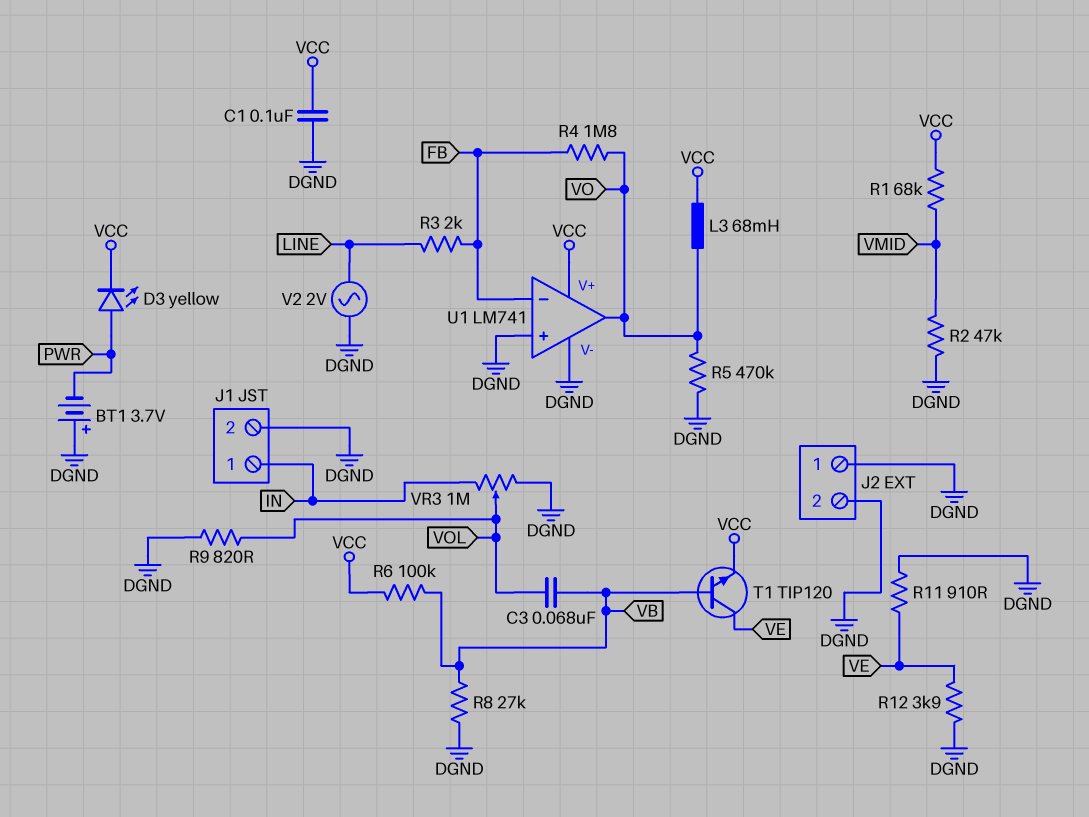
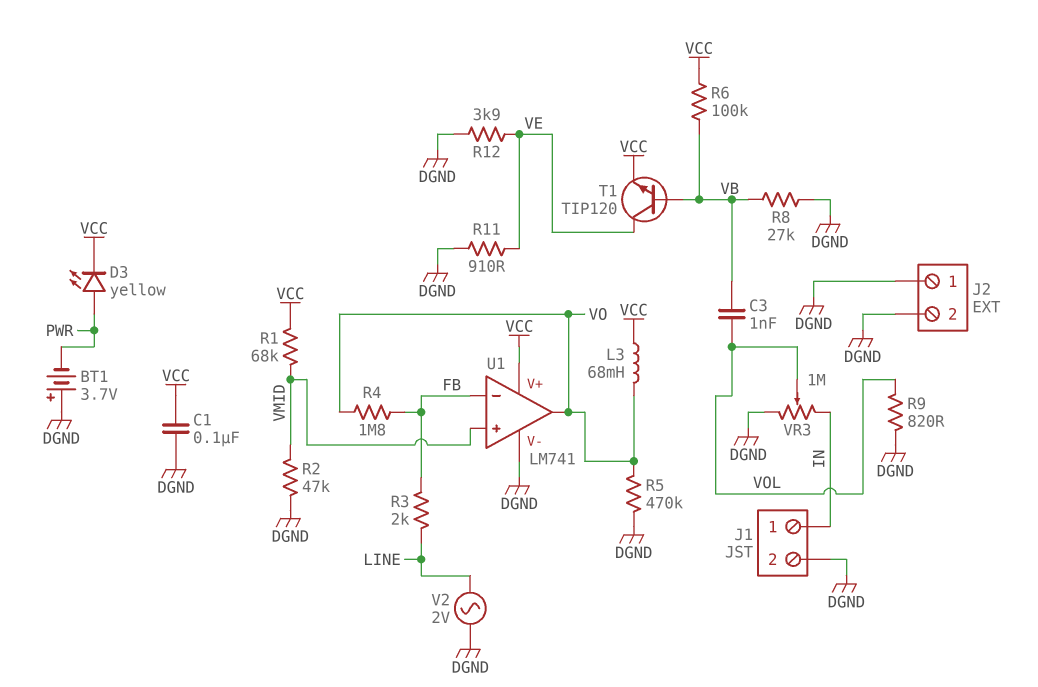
C3: 68nF (VB, VOL) -> 1nF (VB, VOL)
U1 pin in+: DGND -> VMID

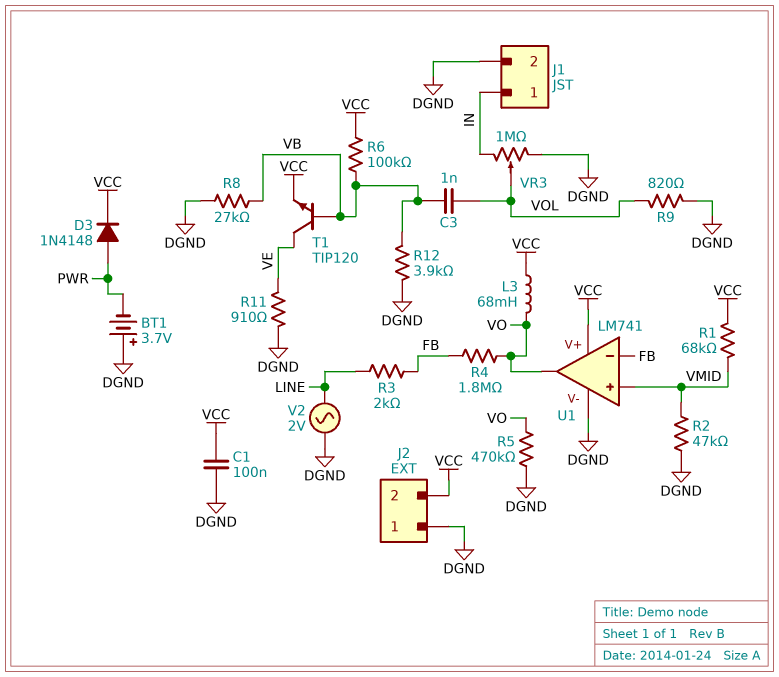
D3: LED yellow (A PWR, K VCC) -> diode 1N4148 (A PWR, K VCC)
J2 pin 2: DGND -> VCC
R12: 3.9k (DGND, VE) -> 3.9k (DGND, VB)

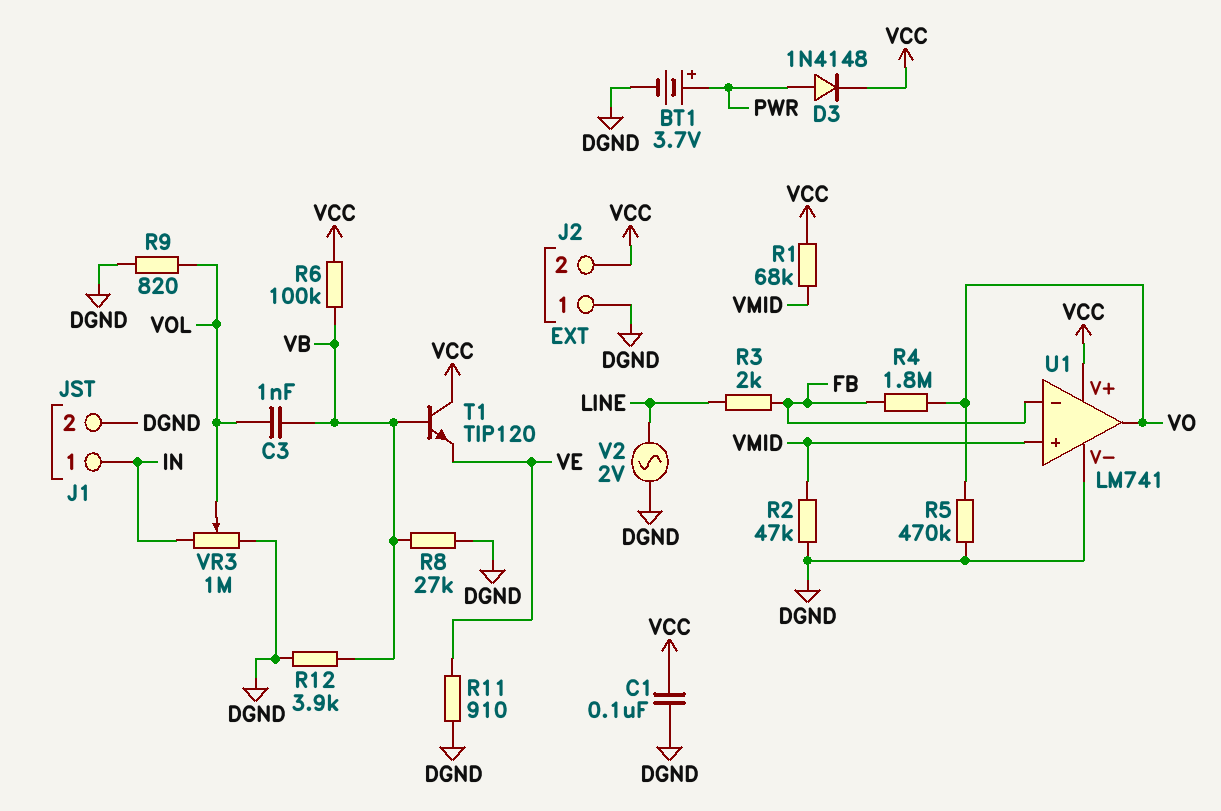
BT1: 3.7V (plus DGND, minus PWR) -> 3.7V (plus PWR, minus DGND)
L3: 68mH (VCC, VO) -> none
T1: NPN TIP120 (B VB, C VE, E VCC) -> NPN TIP120 (B VB, C VCC, E VE)

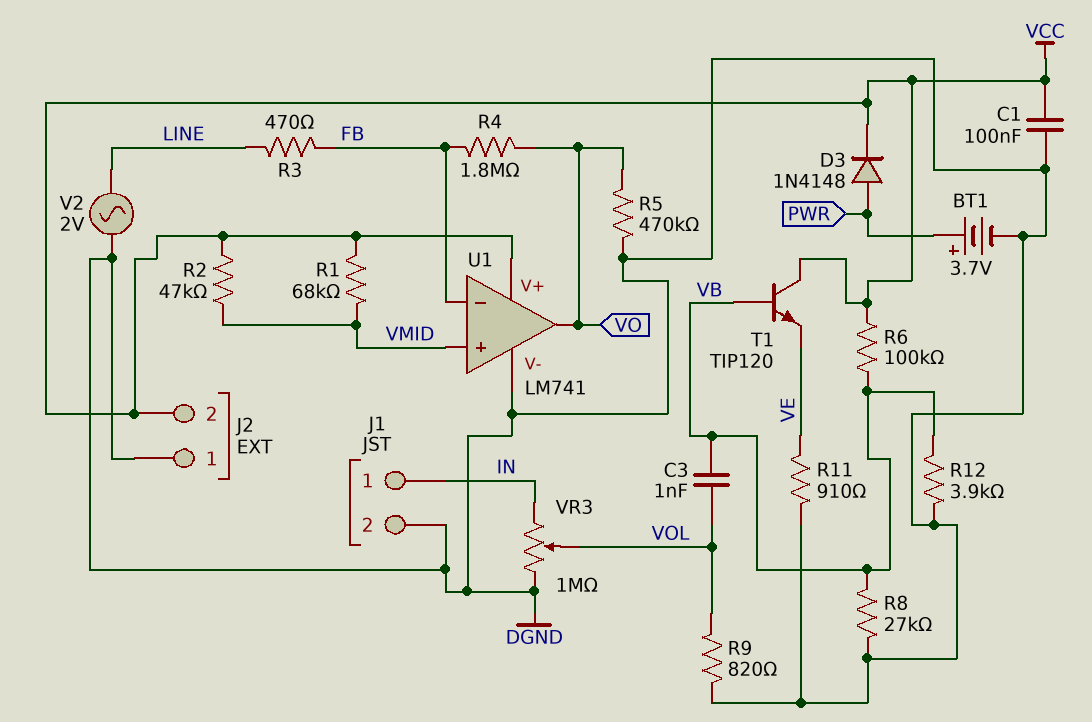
R2: 47k (DGND, VMID) -> 47k (VCC, VMID)
R3: 2k (FB, LINE) -> 470 (FB, LINE)

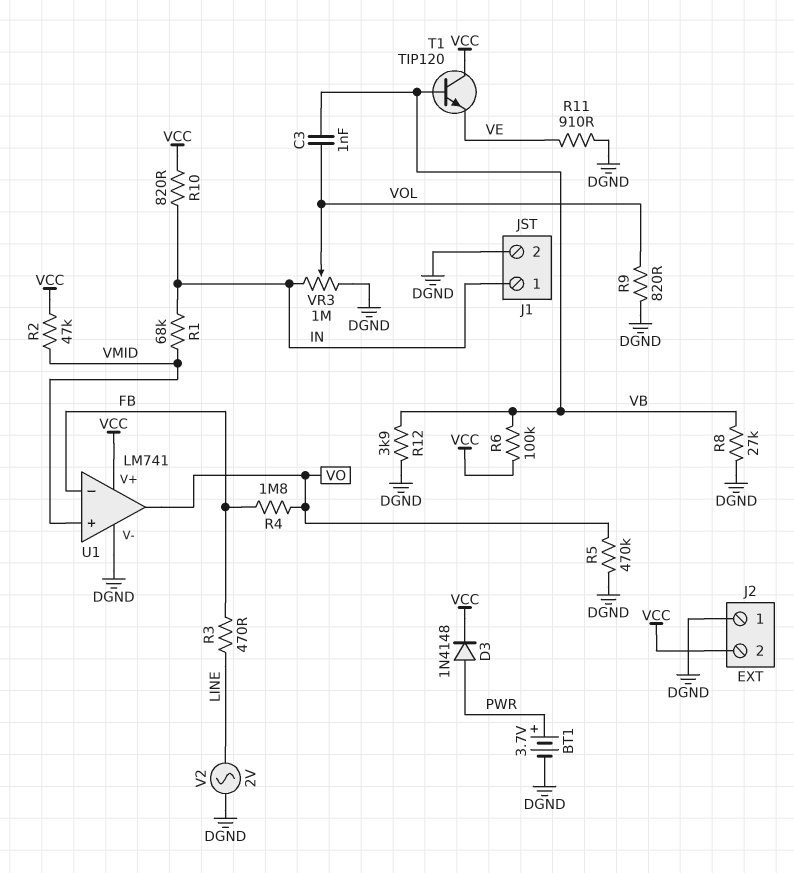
C1: 100nF (DGND, VCC) -> none
R1: 68k (VCC, VMID) -> 68k (IN, VMID)
R10: none -> 820 (IN, VCC)

